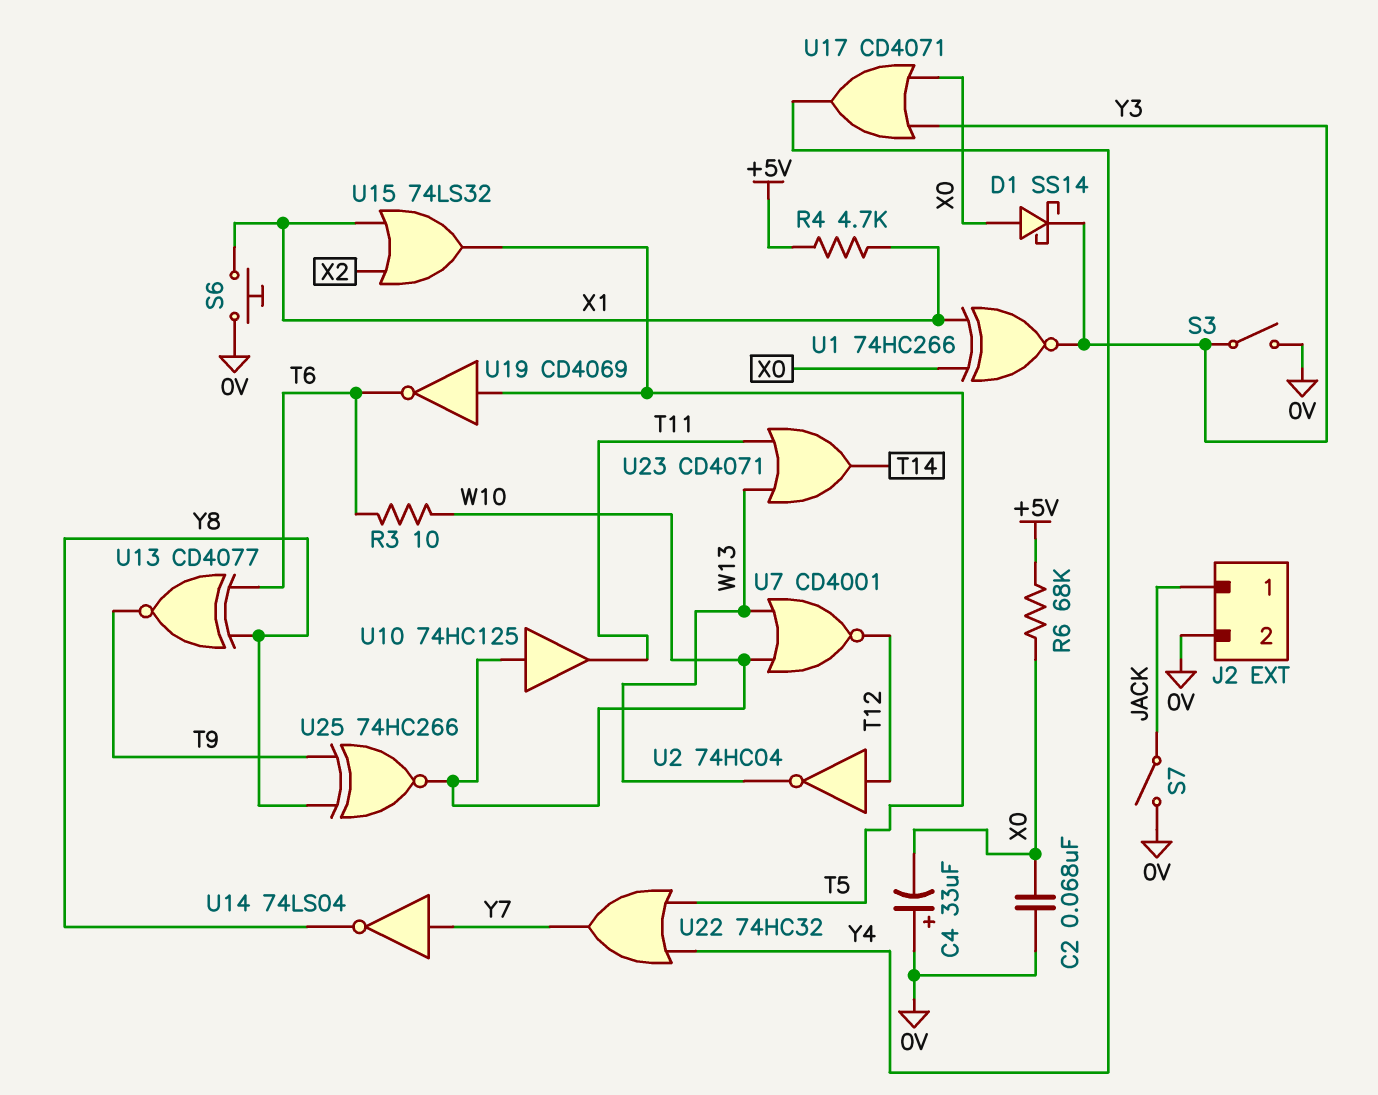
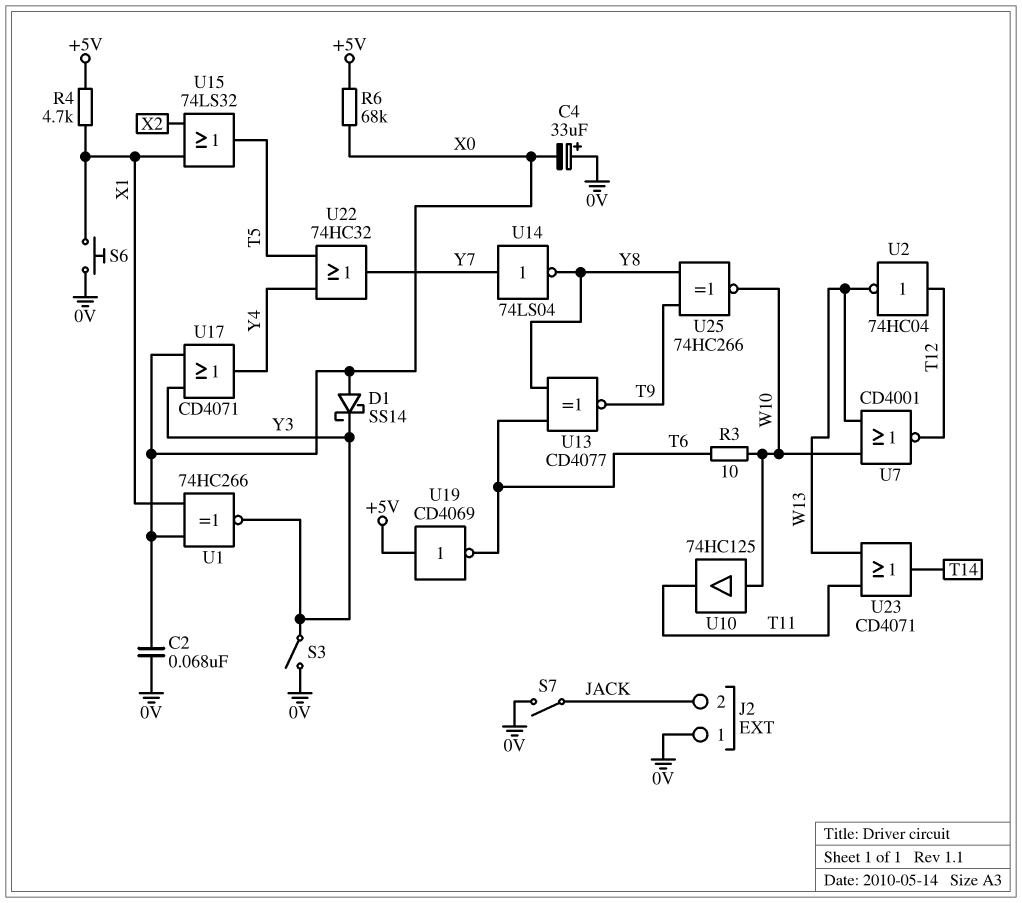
J2 pin 1: JACK -> 0V
J2 pin 2: 0V -> JACK
U19: NOT CD4069 (in T5, out T6) -> NOT CD4069 (in +5V, out T6)

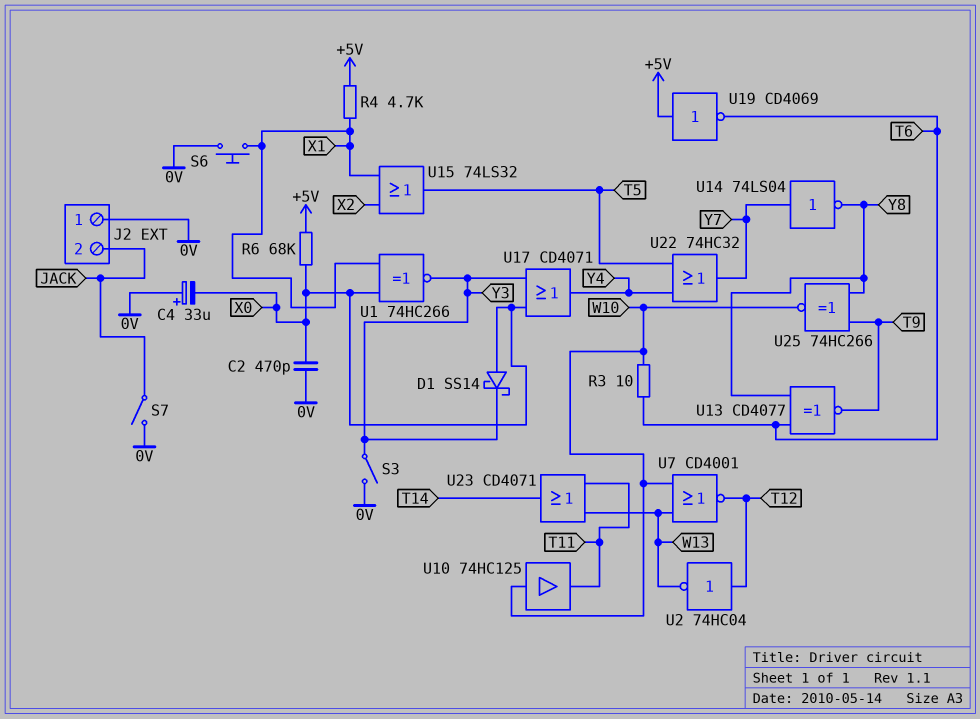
C2: 68nF (0V, X0) -> 470pF (0V, X0)

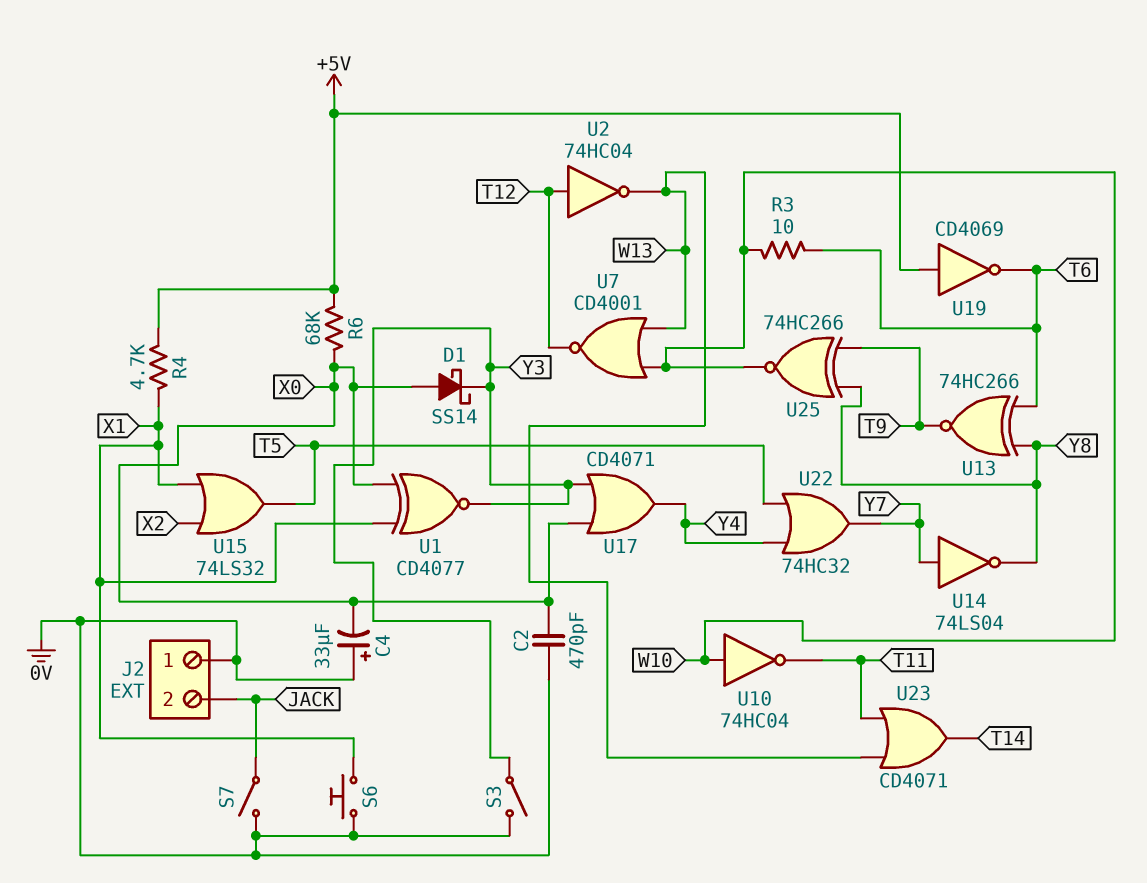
U1: XNOR 74HC266 (in X0, in X1, out Y3) -> XNOR CD4077 (in X0, in X1, out Y3)
U10: buffer 74HC125 (in W10, out T11) -> NOT 74HC04 (in W10, out T11)
U13: XNOR CD4077 (in T6, in Y8, out T9) -> XNOR 74HC266 (in T6, in Y8, out T9)

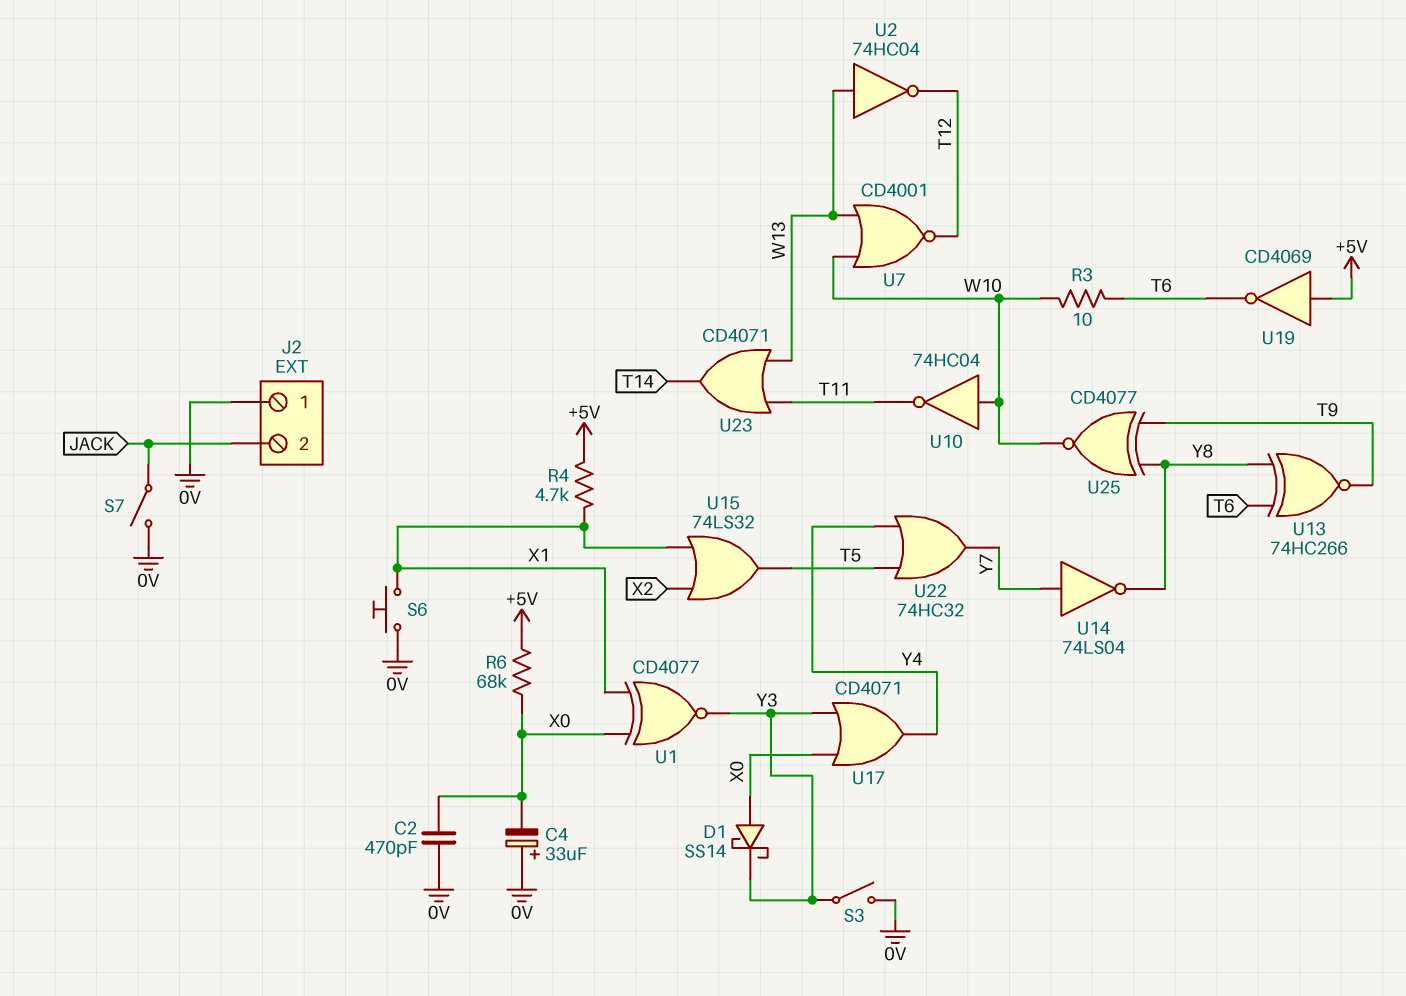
U2: NOT 74HC04 (in T12, out W13) -> NOT 74HC04 (in W13, out T12)
U25: XNOR 74HC266 (in T9, in Y8, out W10) -> XNOR CD4077 (in T9, in Y8, out W10)

